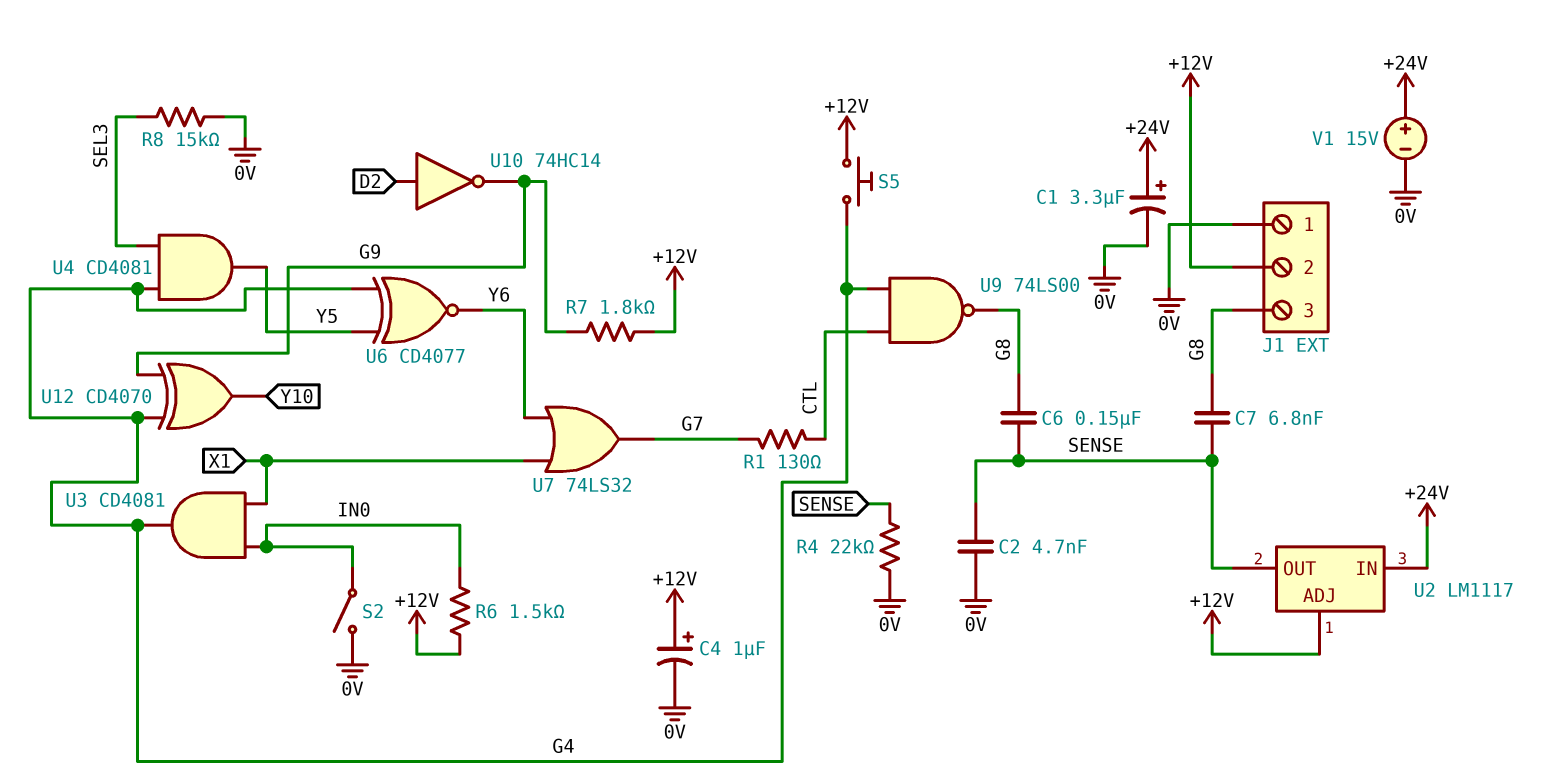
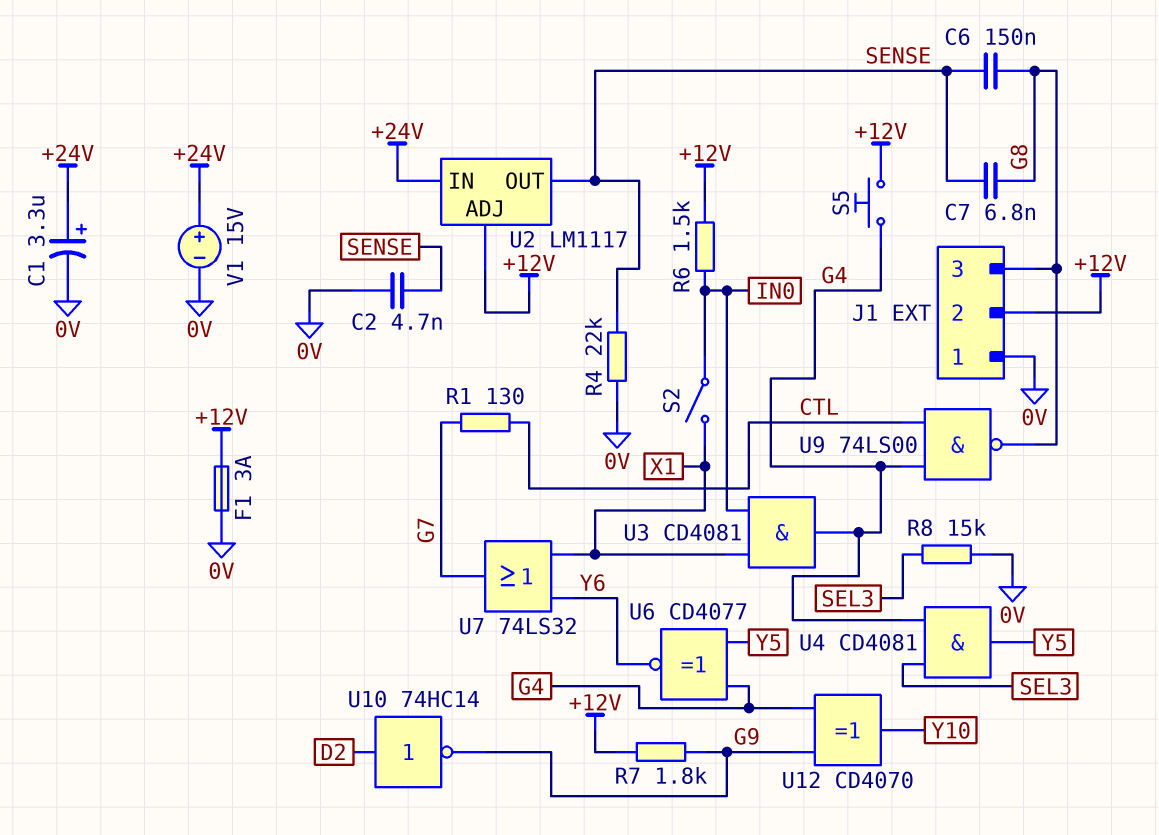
C4: 1uF (plus +12V, minus 0V) -> none
F1: none -> 3A (+12V, 0V)
S2: switch (0V, IN0) -> switch (IN0, X1)

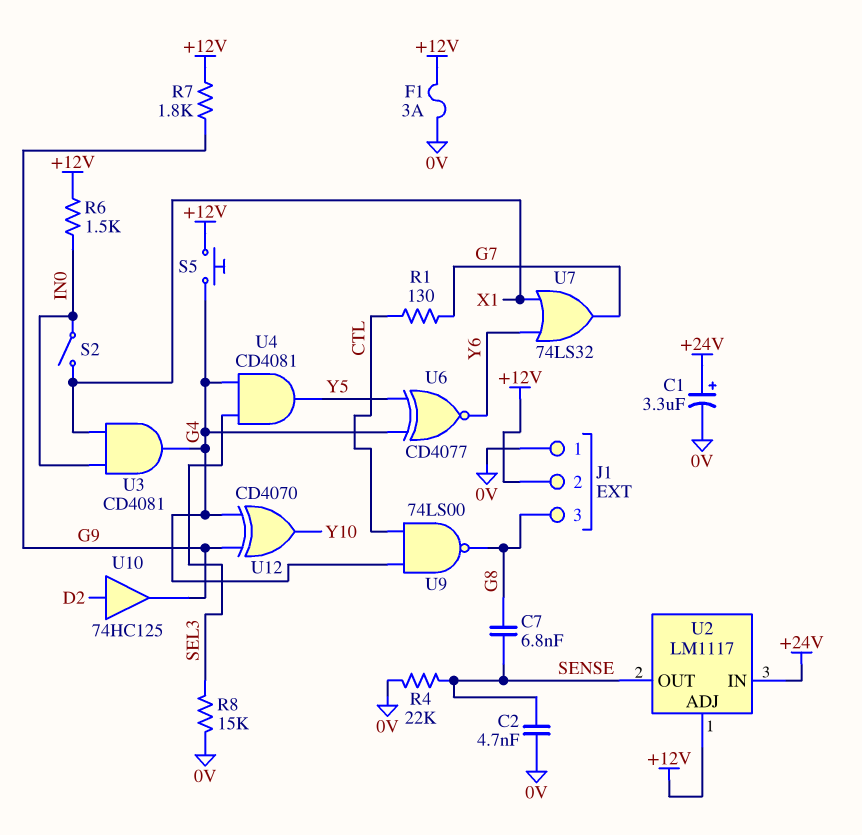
C6: 150nF (G8, SENSE) -> none
U10: NOT 74HC14 (in D2, out G9) -> buffer 74HC125 (in D2, out G9)
V1: 15V (plus +24V, minus 0V) -> none

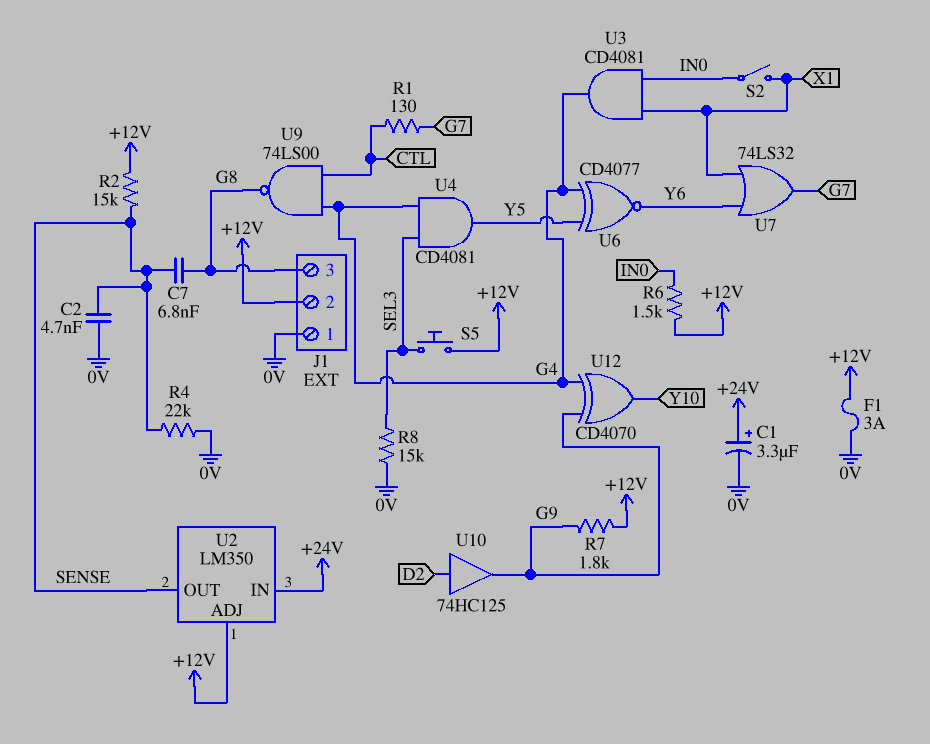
R2: none -> 15k (+12V, SENSE)
S5: button (+12V, G4) -> button (+12V, SEL3)
U2: LM1117 -> LM350

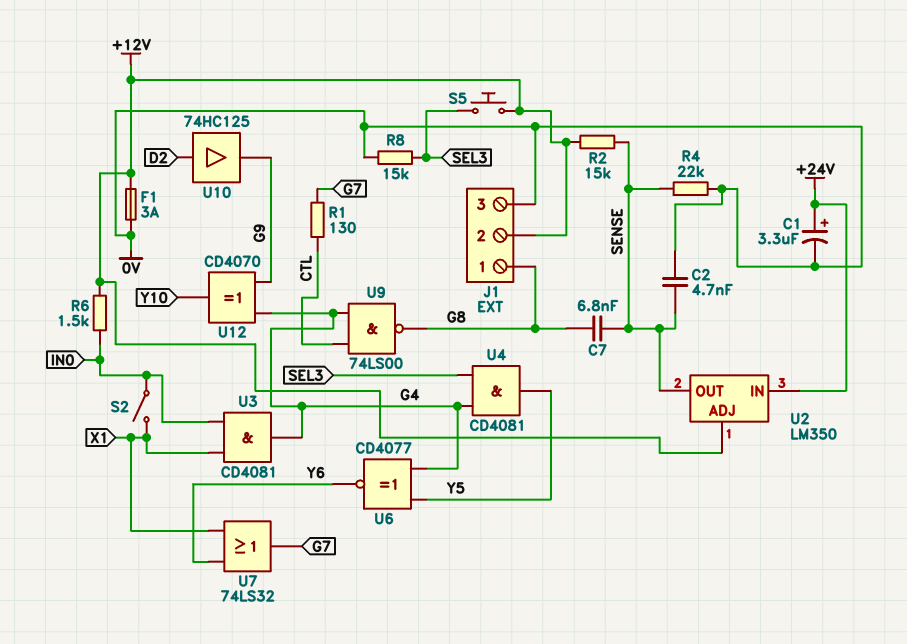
J1 pin 1: 0V -> G8
J1 pin 3: G8 -> 0V
R7: 1.8k (+12V, G9) -> none

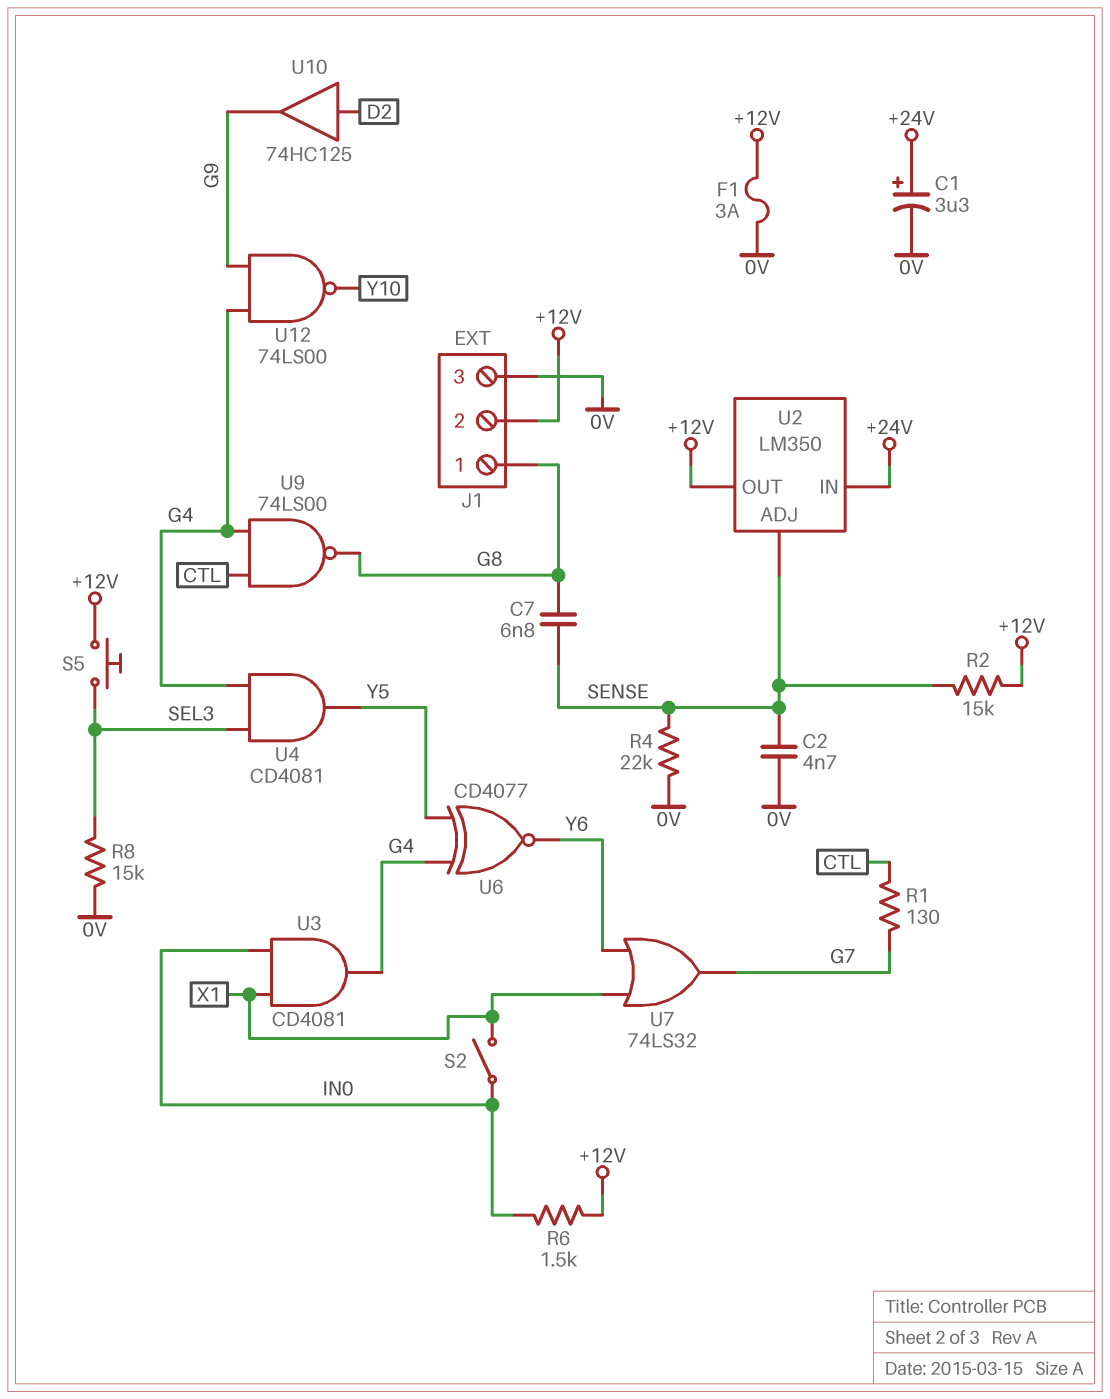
U2 pin ADJ: +12V -> SENSE
U2 pin OUT: SENSE -> +12V
U12: XOR CD4070 (in G4, in G9, out Y10) -> NAND 74LS00 (in G4, in G9, out Y10)

